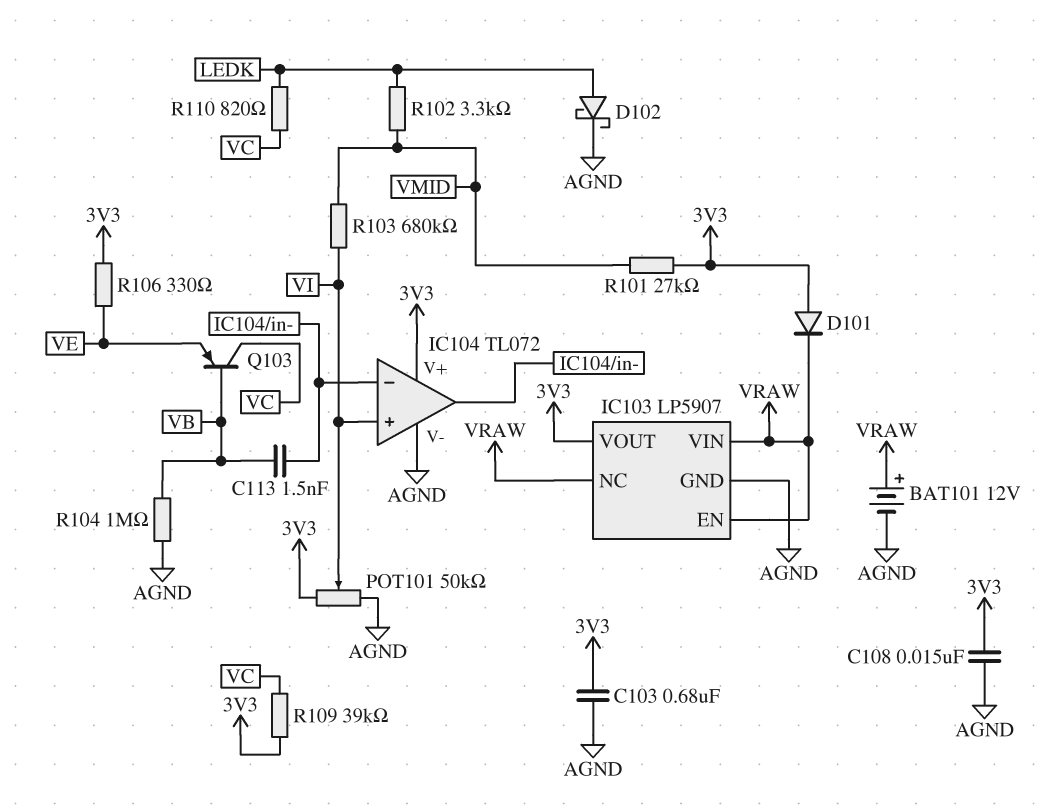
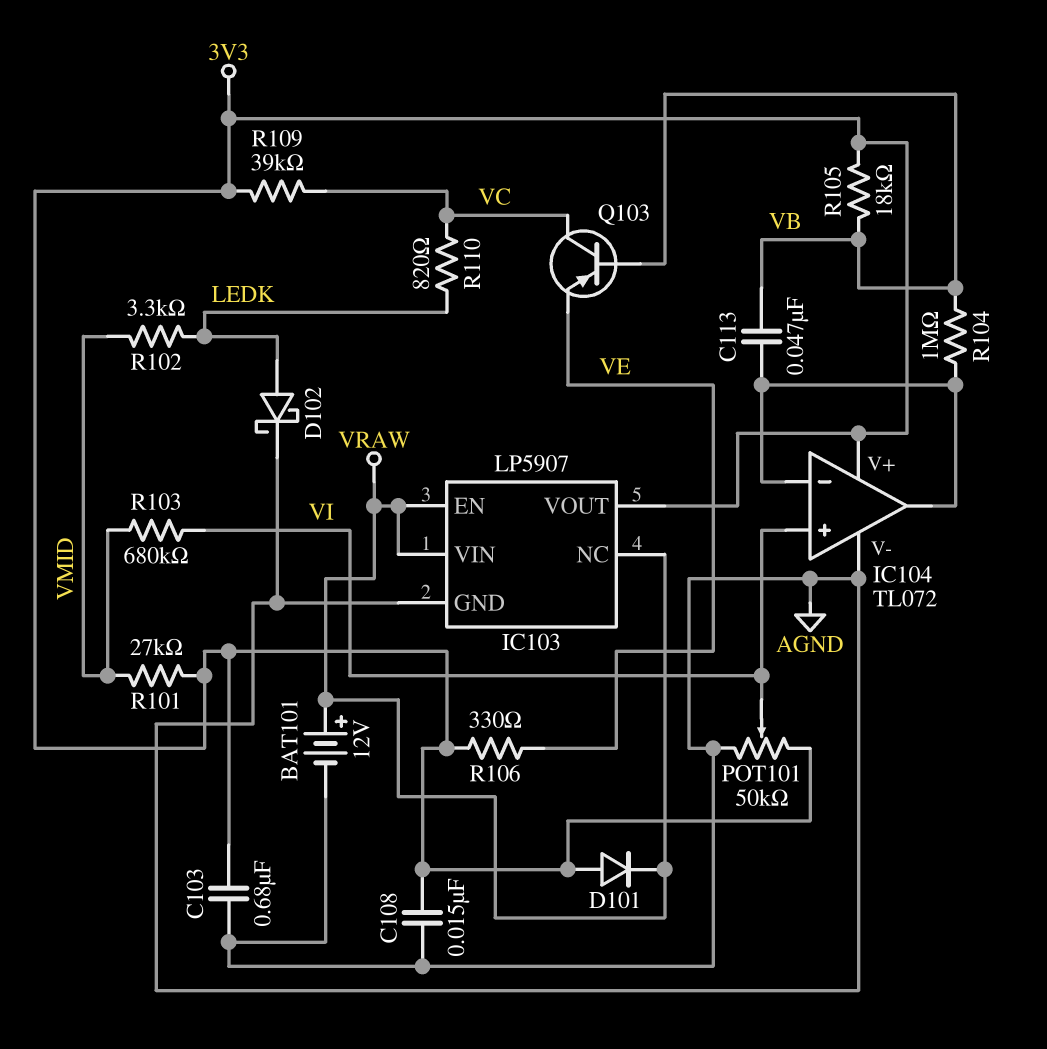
C113: 1.5nF (IC104/in-, VB) -> 47nF (IC104/in-, VB)
R104: 1M (AGND, VB) -> 1M (IC104/in-, VB)
R105: none -> 18k (3V3, VB)

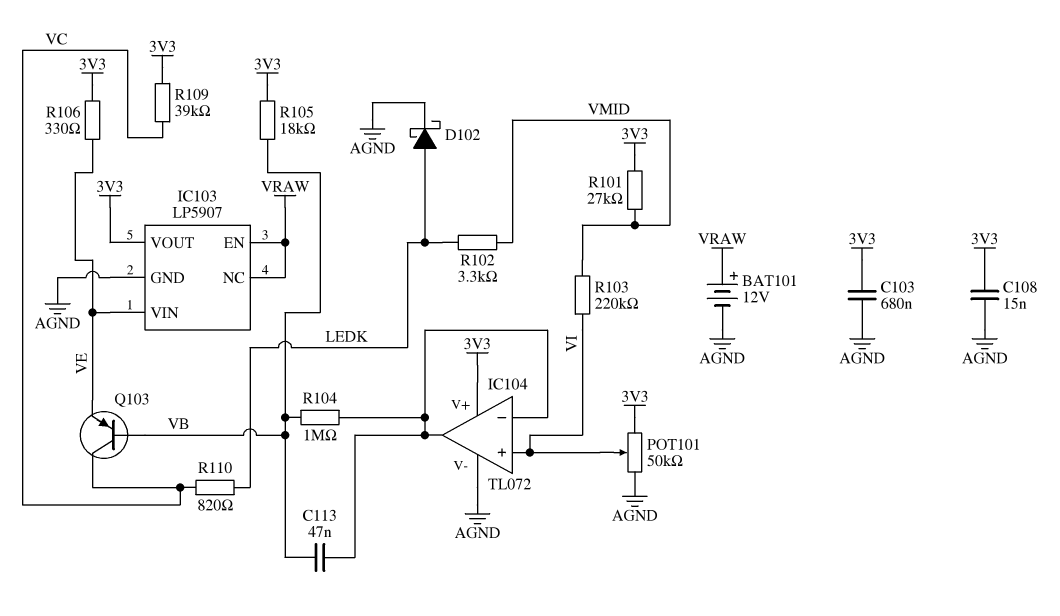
D101: diode (A 3V3, K VRAW) -> none
IC103 pin VIN: VRAW -> VE
R103: 680k (VI, VMID) -> 220k (VI, VMID)

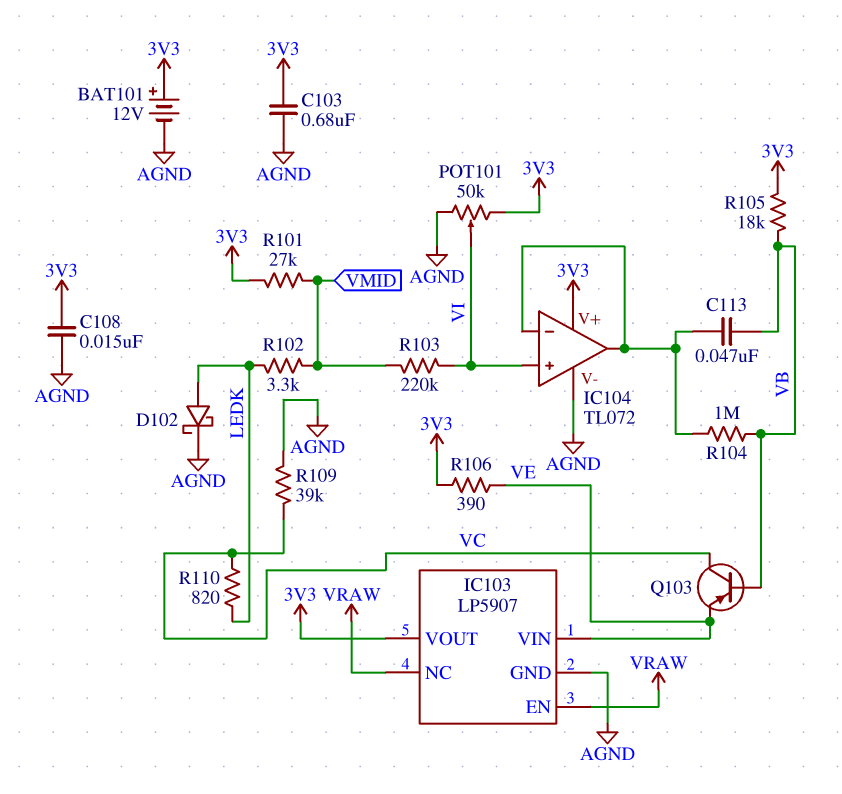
BAT101: 12V (plus VRAW, minus AGND) -> 12V (plus 3V3, minus AGND)
R106: 330 (3V3, VE) -> 390 (3V3, VE)
R109: 39k (3V3, VC) -> 39k (AGND, VC)

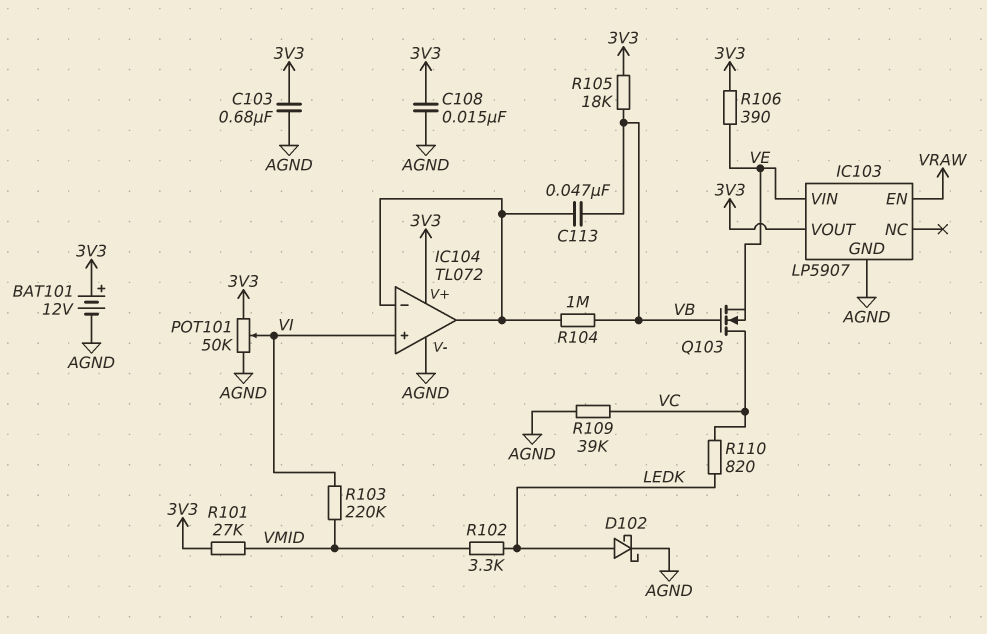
IC103 pin NC: VRAW -> none
Q103: PNP (B VB, C VC, E VE) -> NMOS (G VB, D VC, S VE)

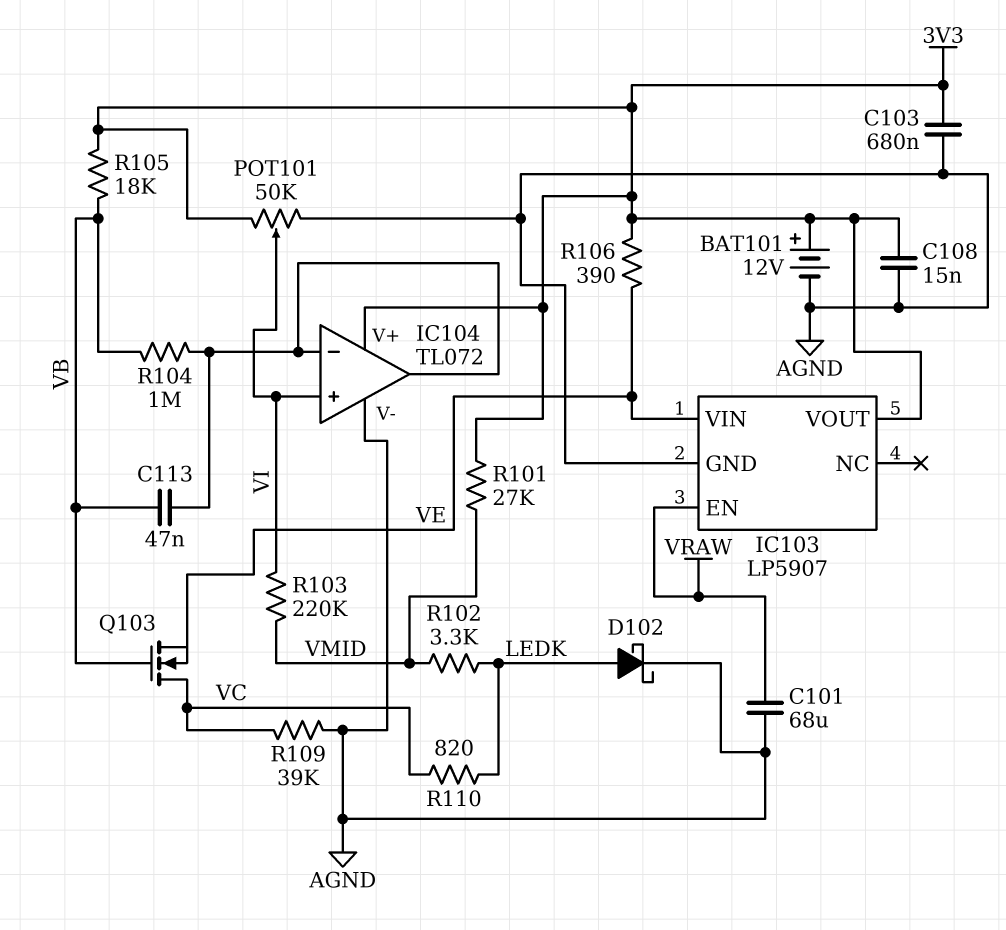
C101: none -> 68uF (AGND, VRAW)

